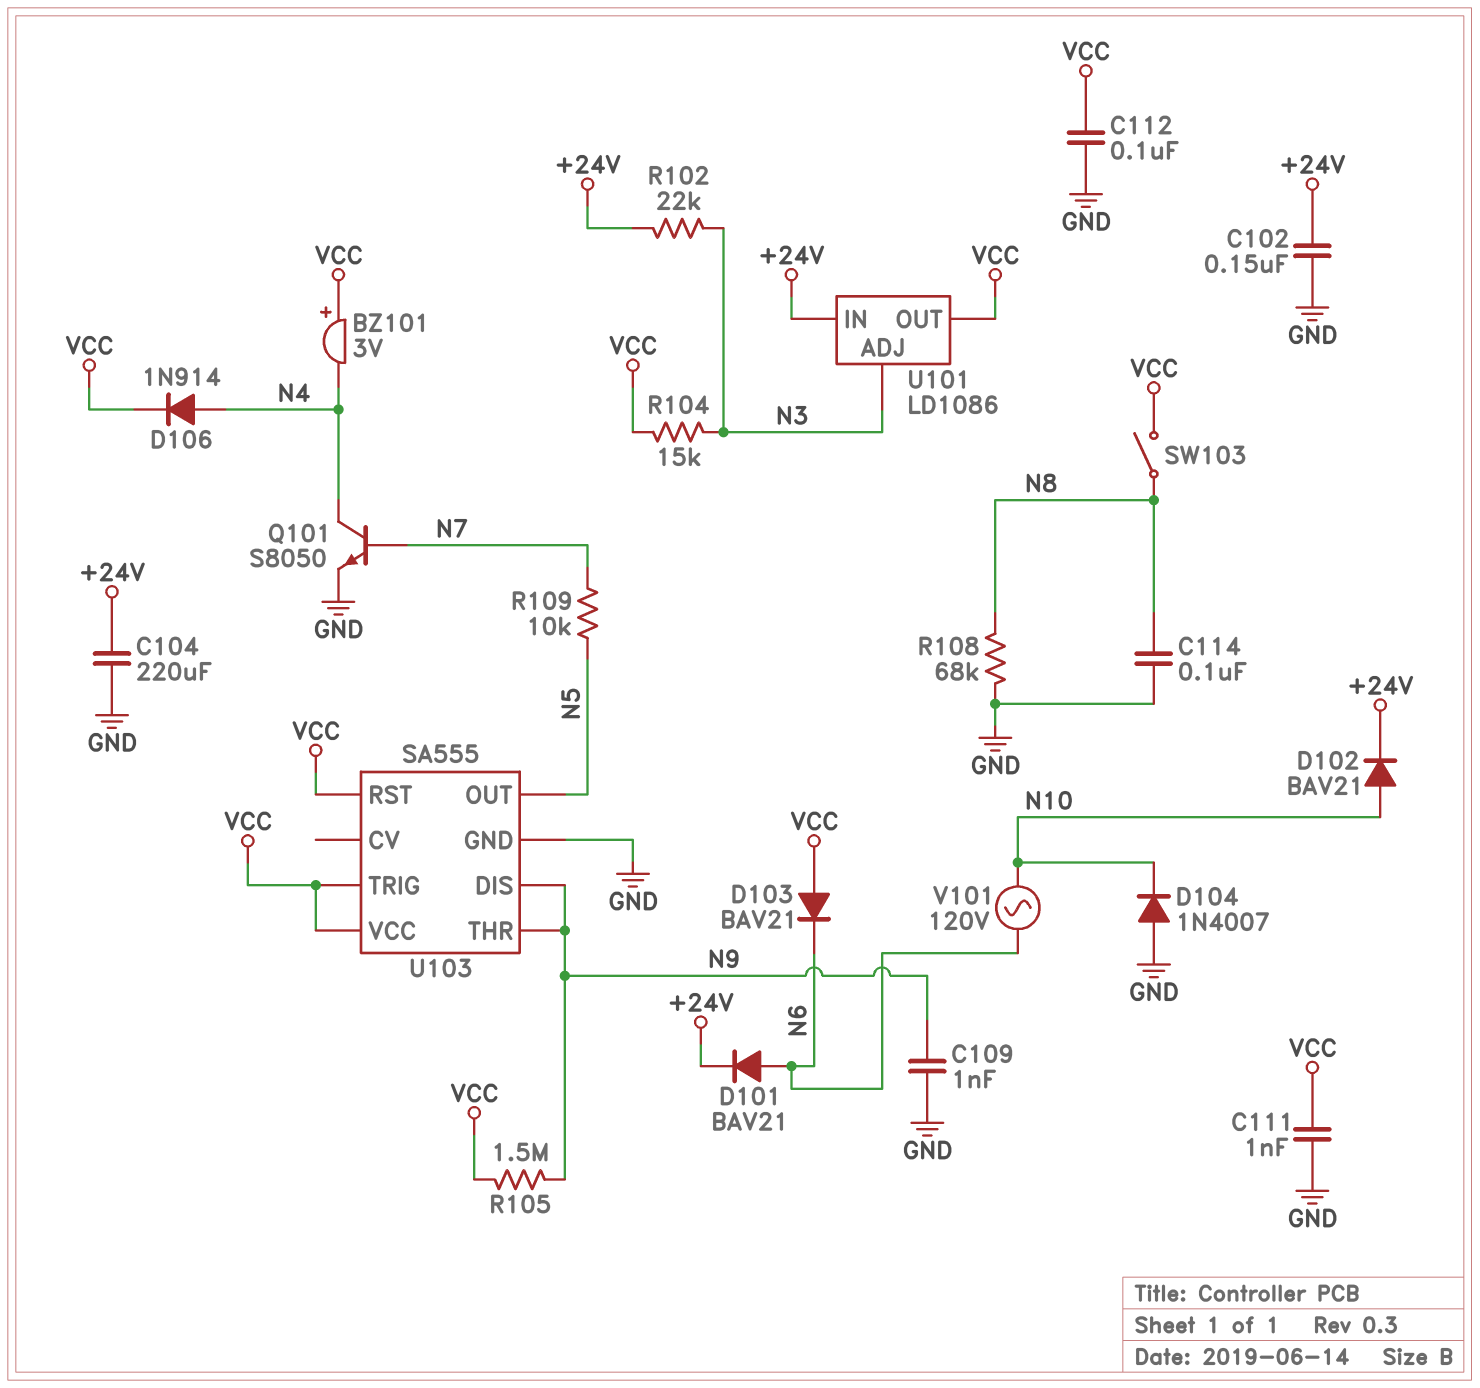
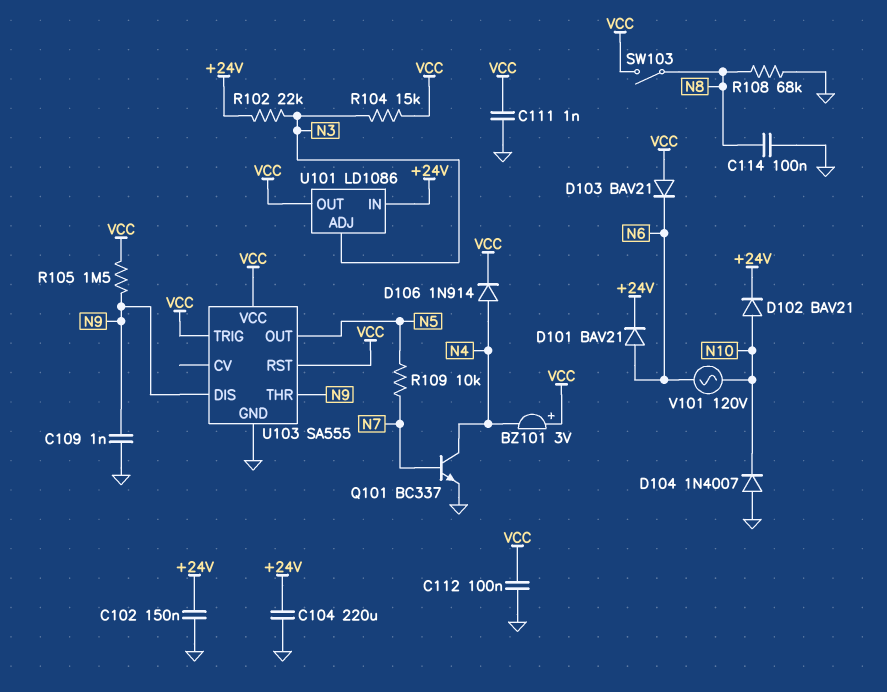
Q101: NPN S8050 (B N7, C N4, E GND) -> NPN BC337 (B N7, C N4, E GND)

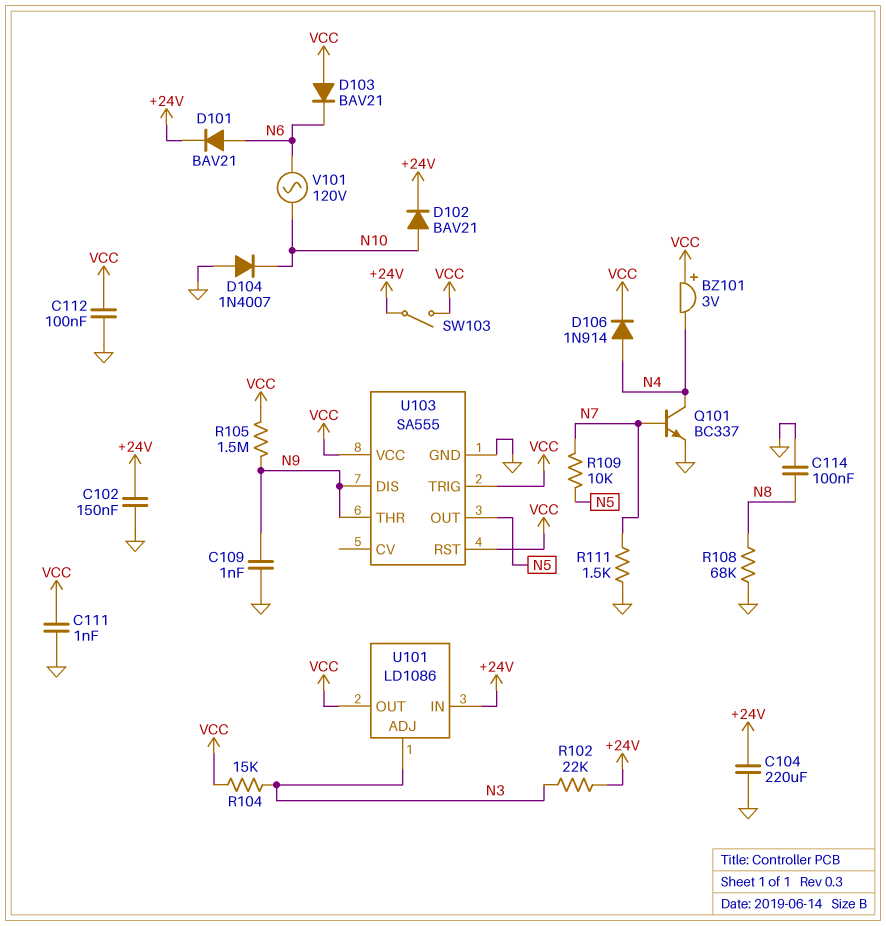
R111: none -> 1.5k (GND, N7)
SW103: switch (N8, VCC) -> switch (+24V, VCC)

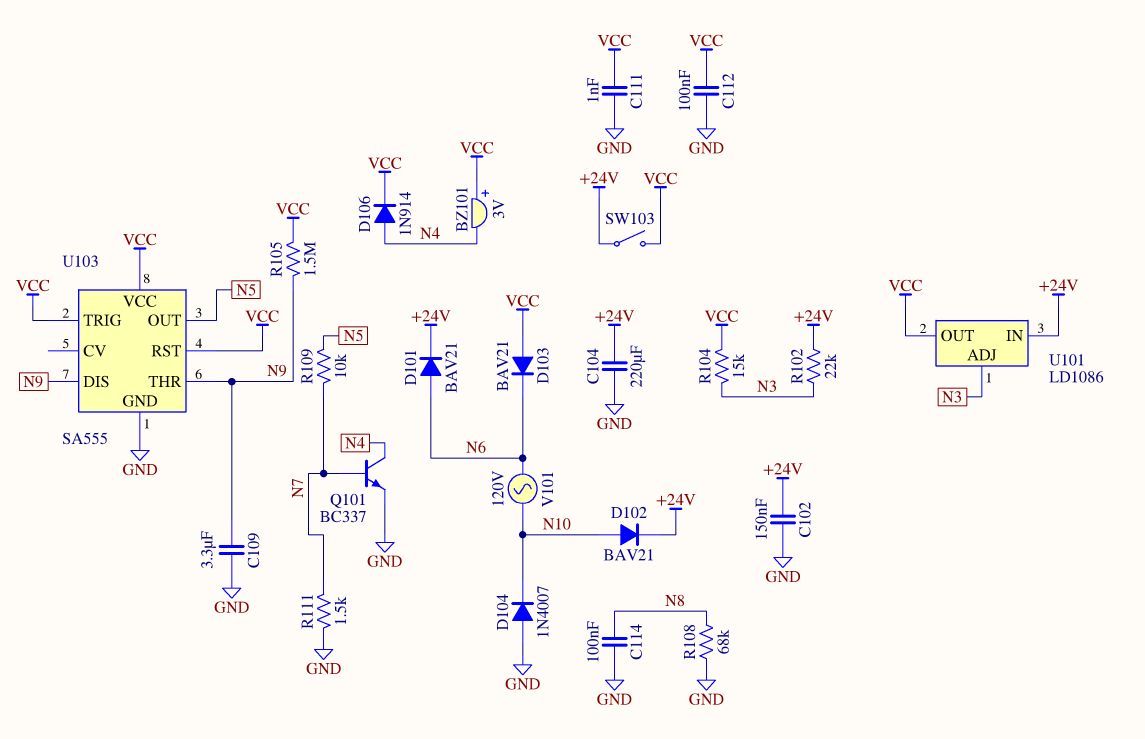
C109: 1nF (GND, N9) -> 3.3uF (GND, N9)

